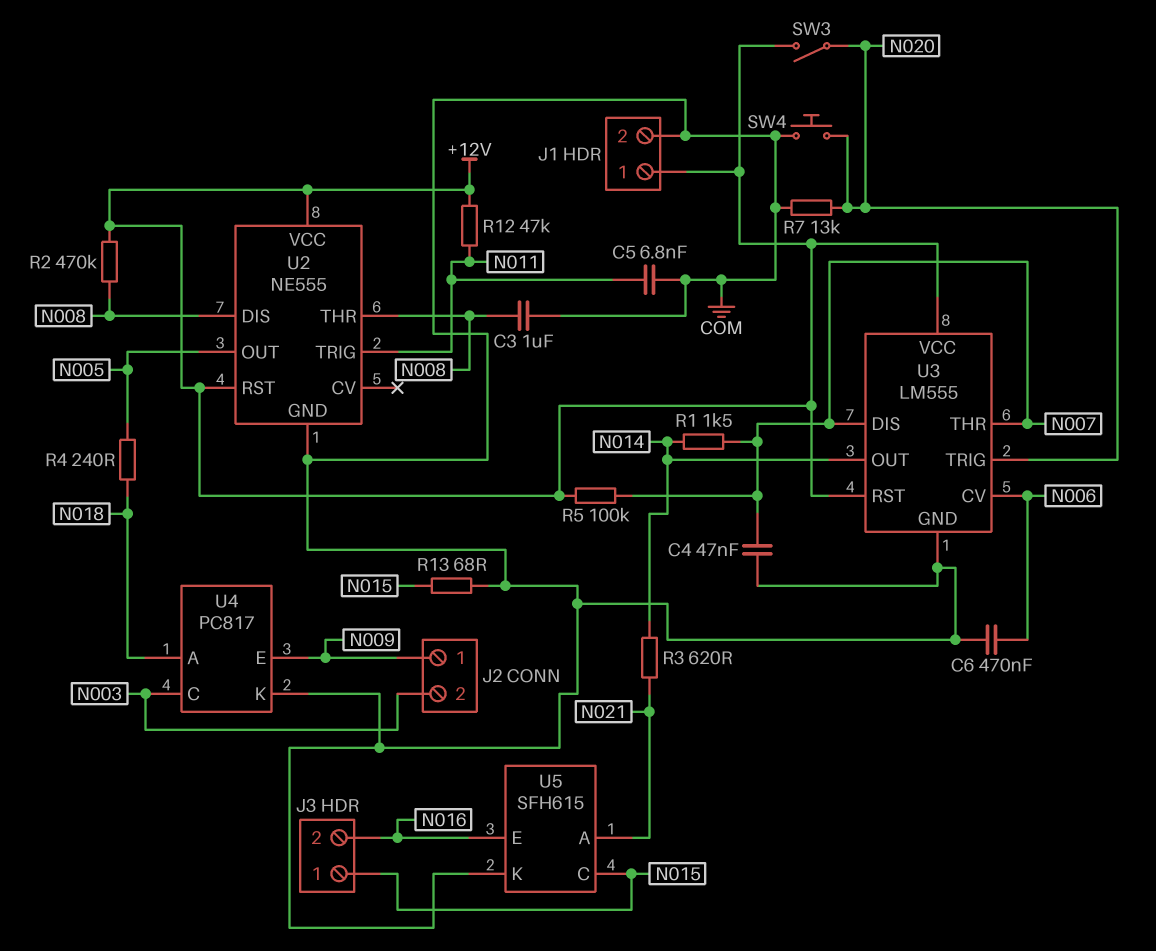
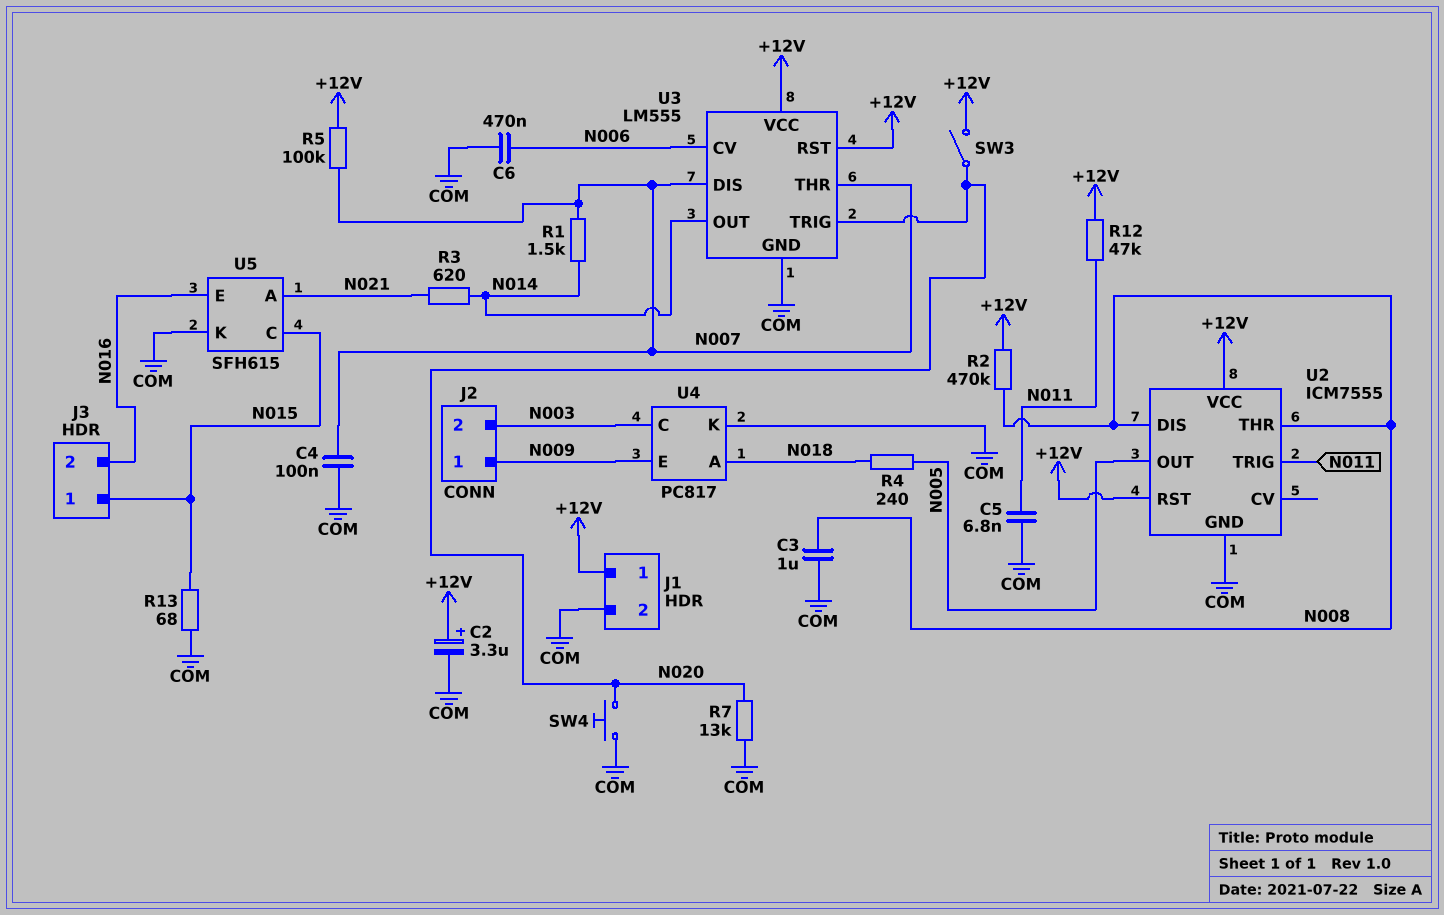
C2: none -> 3.3uF (plus +12V, minus COM)
C4: 47nF (COM, N007) -> 100nF (COM, N007)
U2: NE555 -> ICM7555

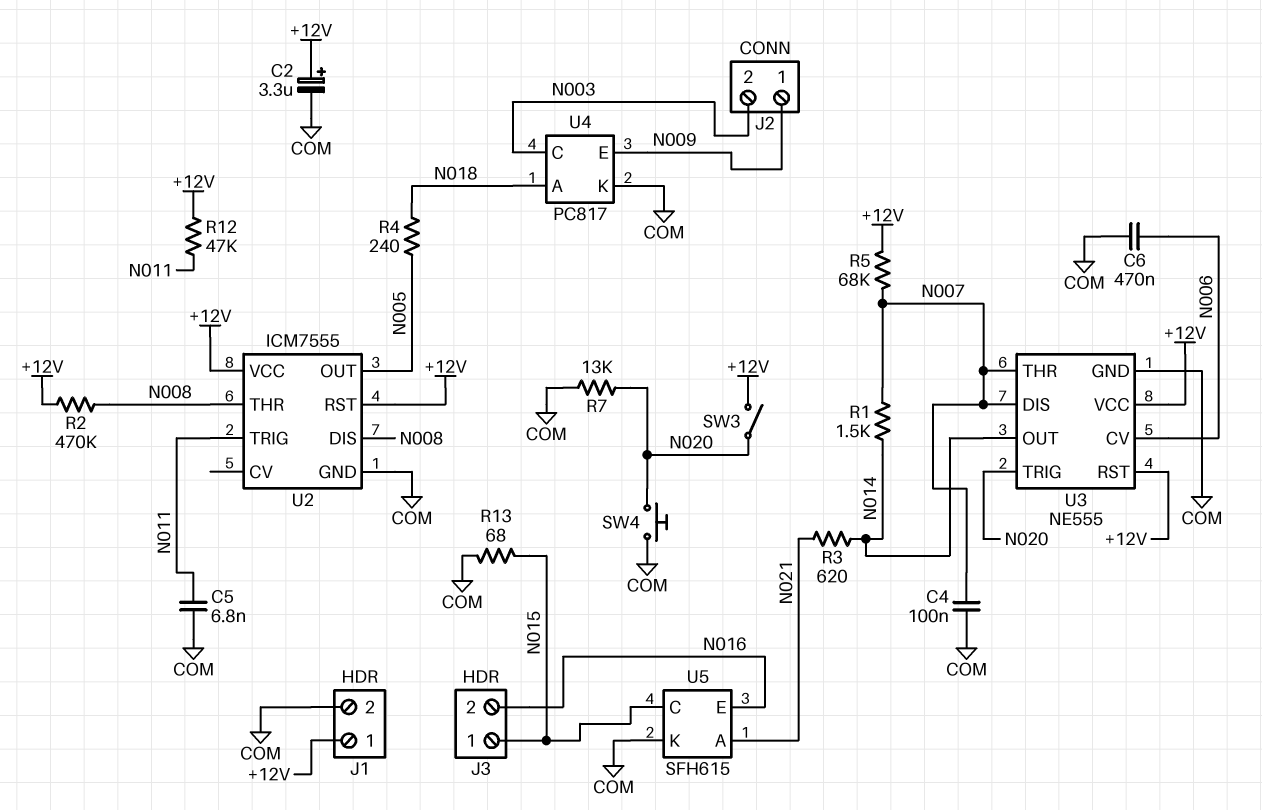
C3: 1uF (COM, N008) -> none
R5: 100k (+12V, N007) -> 68k (+12V, N007)
U3: LM555 -> NE555

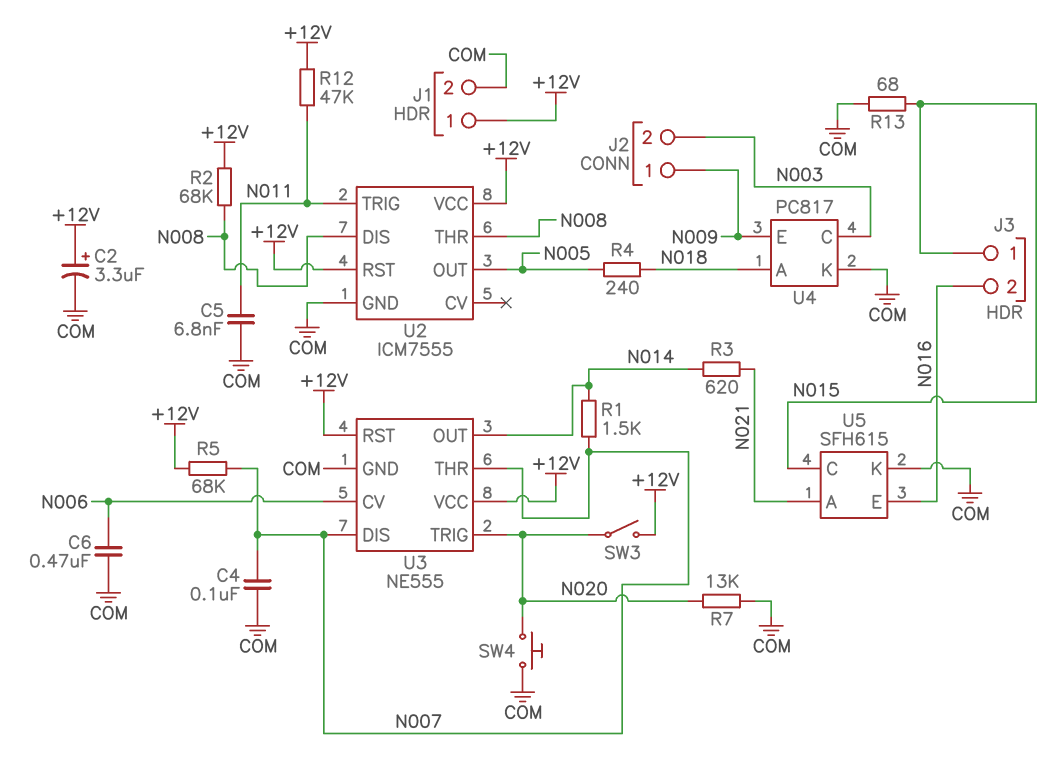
R2: 470k (+12V, N008) -> 68k (+12V, N008)

